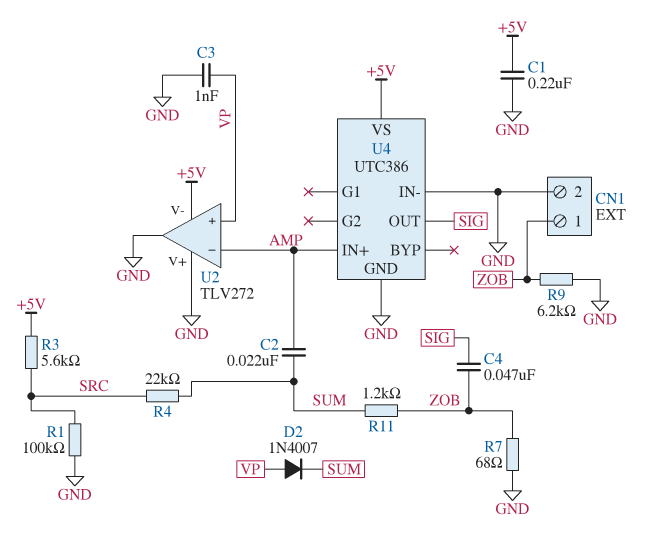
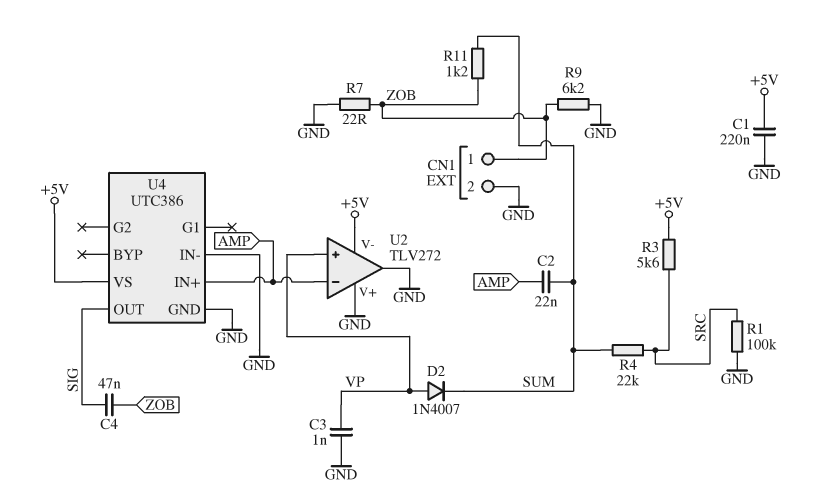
R7: 68 (GND, ZOB) -> 22 (GND, ZOB)

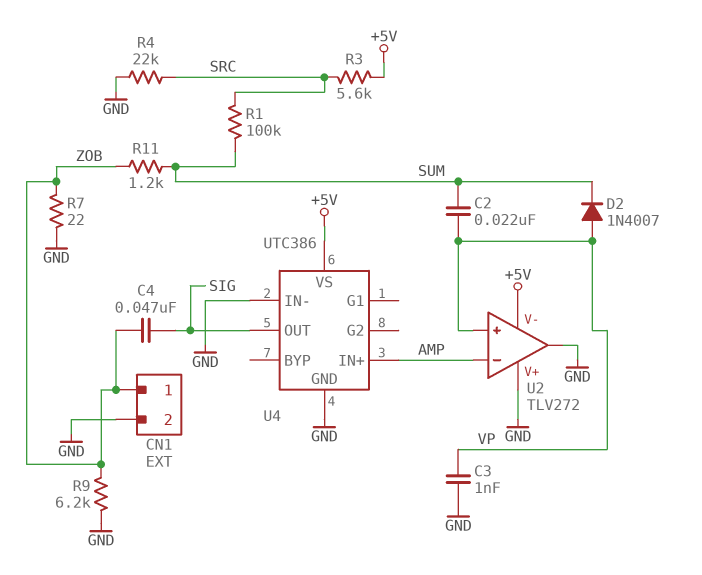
C1: 220nF (+5V, GND) -> none
C2: 22nF (AMP, SUM) -> 22nF (SUM, VP)
R1: 100k (GND, SRC) -> 100k (SRC, SUM)
R4: 22k (SRC, SUM) -> 22k (GND, SRC)

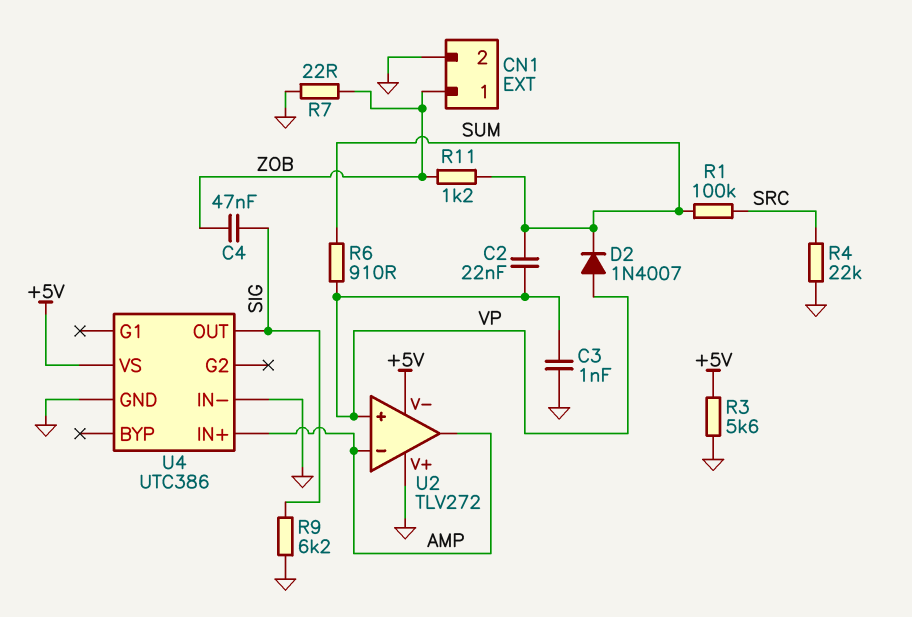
R3: 5.6k (+5V, SRC) -> 5.6k (+5V, GND)
R6: none -> 910 (SUM, VP)
R9: 6.2k (GND, ZOB) -> 6.2k (GND, SIG)
U2 pin out: GND -> AMP

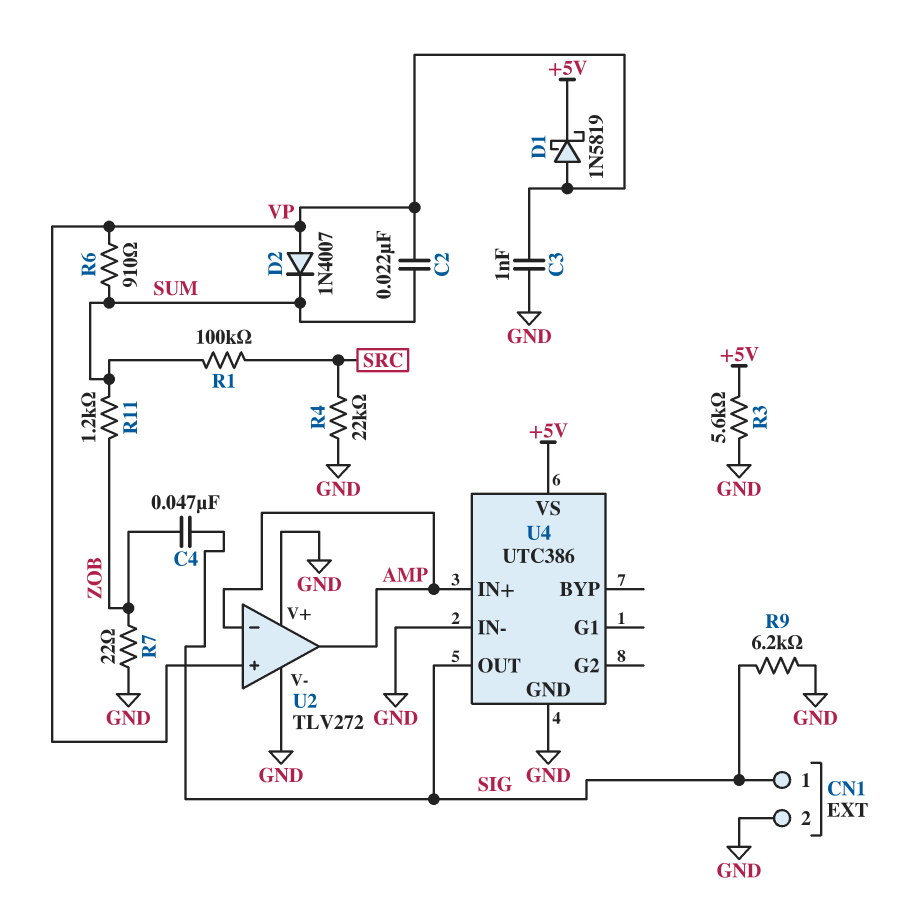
CN1 pin 1: ZOB -> SIG
D1: none -> schottky 1N5819 (A VP, K +5V)
U2 pin V-: +5V -> GND

